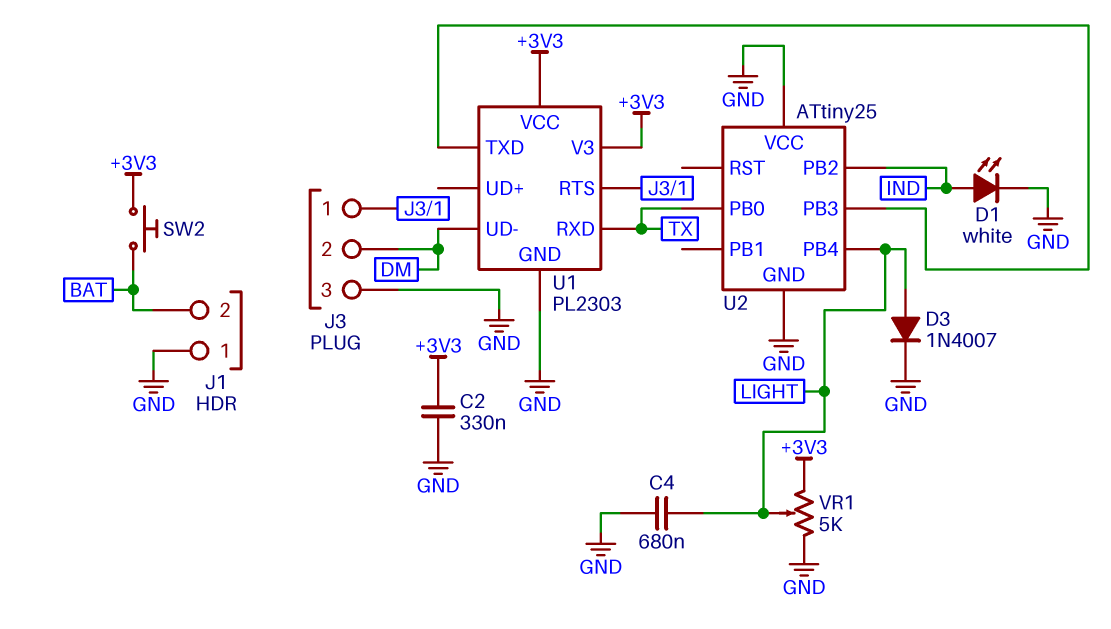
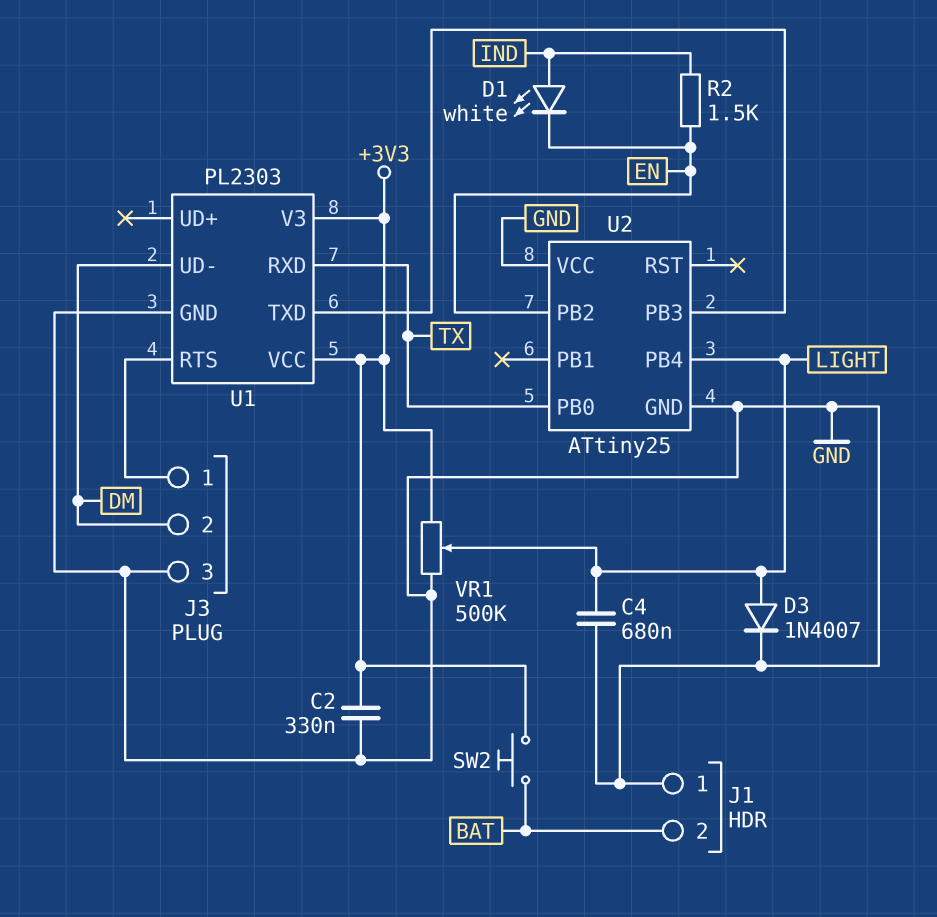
D1: LED white (A IND, K GND) -> LED white (A IND, K EN)
R2: none -> 1.5k (EN, IND)
U2 pin PB2: IND -> EN
VR1: 5k (+3V3, GND, wiper LIGHT) -> 500k (+3V3, GND, wiper LIGHT)

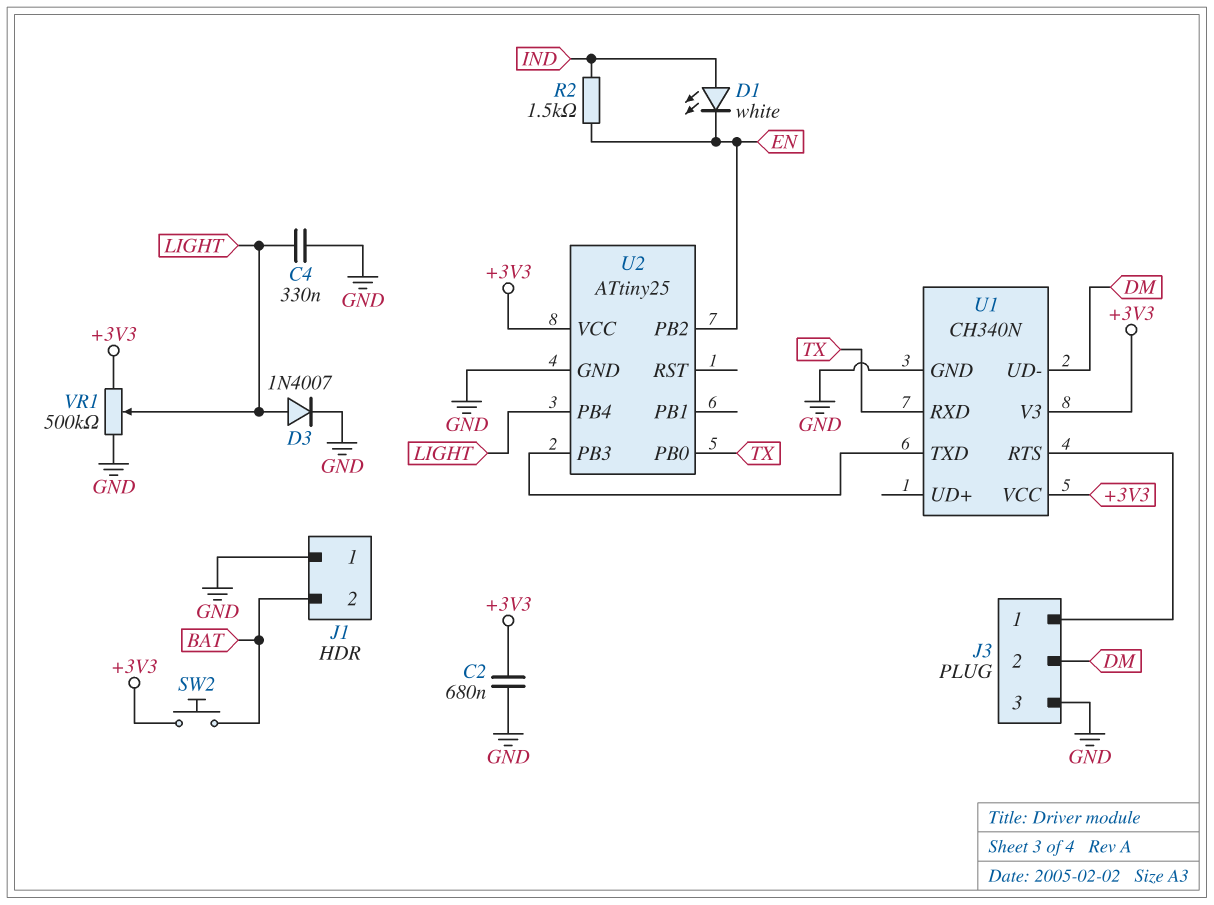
C2: 330nF (+3V3, GND) -> 680nF (+3V3, GND)
C4: 680nF (GND, LIGHT) -> 330nF (GND, LIGHT)
U1: PL2303 -> CH340N
U2 pin VCC: GND -> +3V3

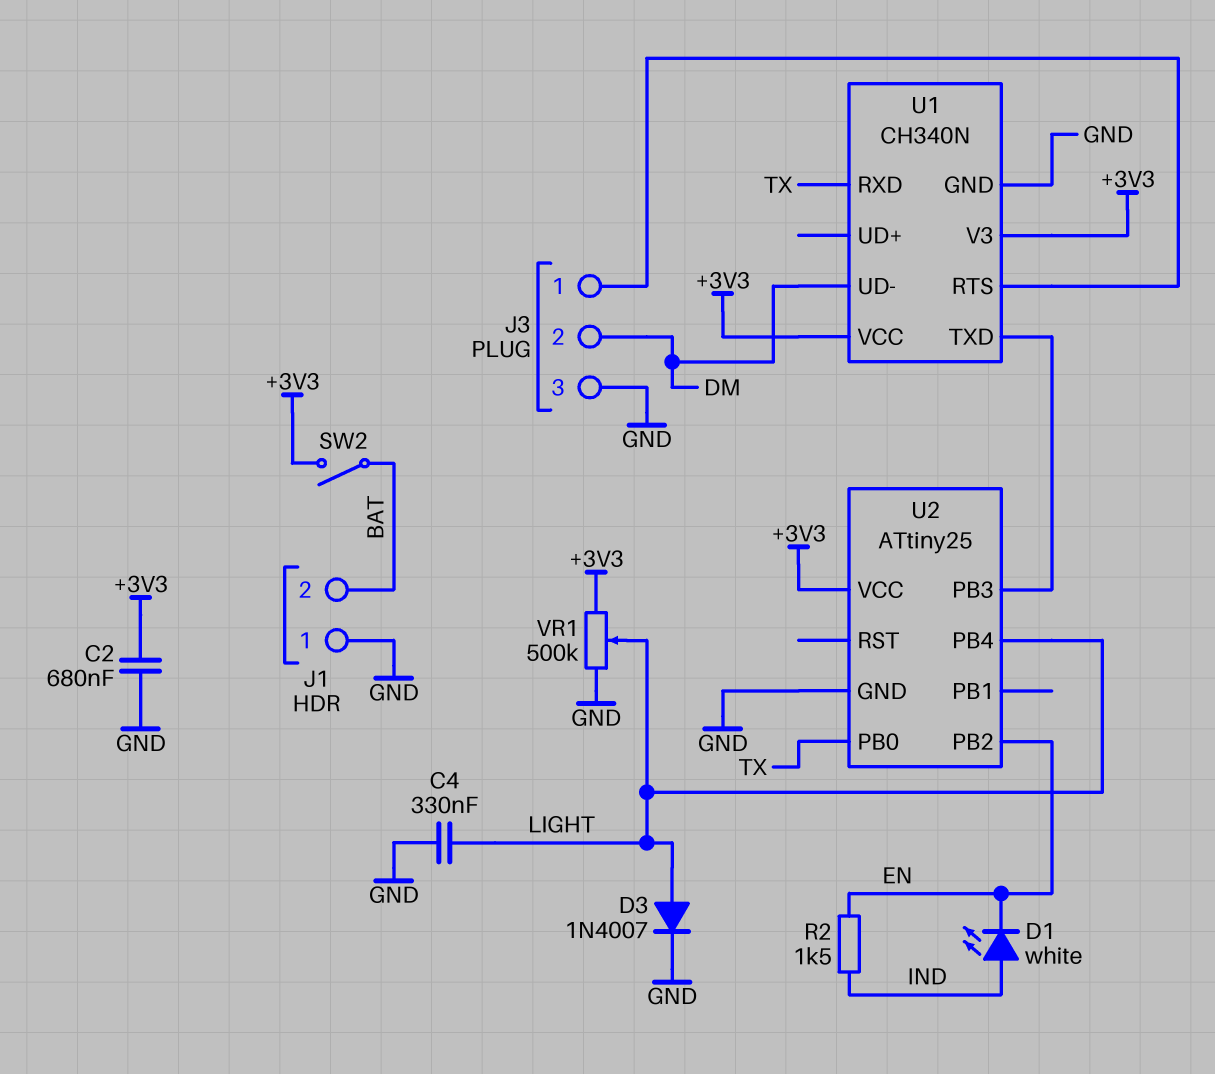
SW2: button (+3V3, BAT) -> switch (+3V3, BAT)

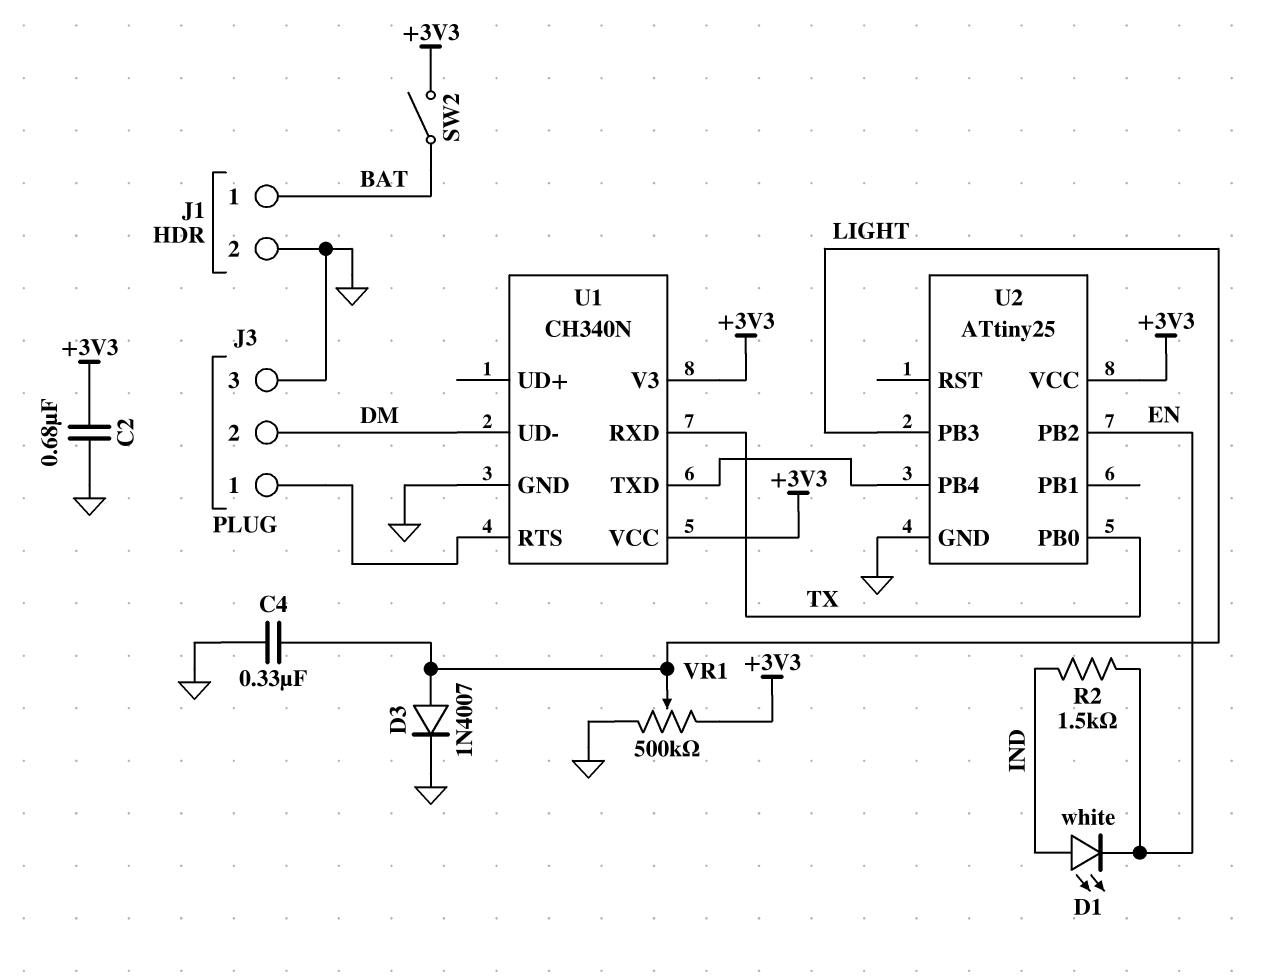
J1 pin 1: GND -> BAT
J1 pin 2: BAT -> GND
U2 pin PB3: U1/TXD -> LIGHT
U2 pin PB4: LIGHT -> U1/TXD

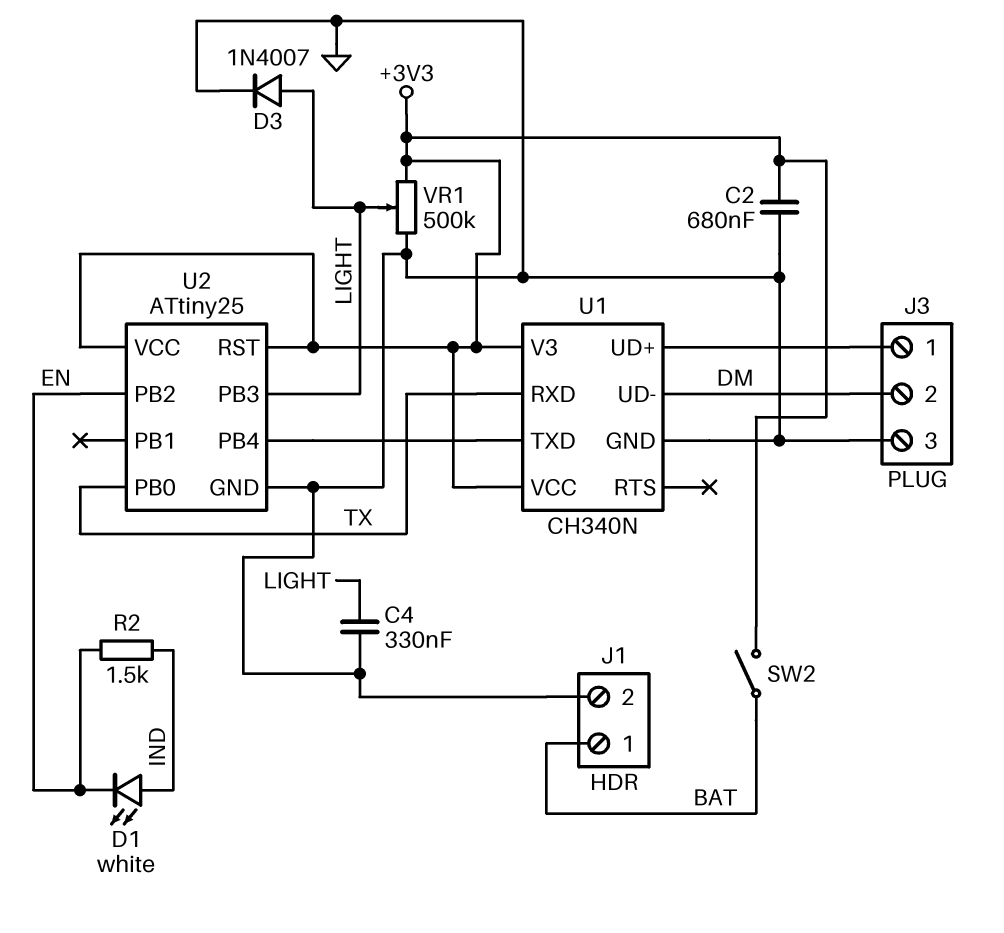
U1 pin RTS: J3/1 -> none
U1 pin UD+: none -> J3/1
U2 pin RST: none -> +3V3

